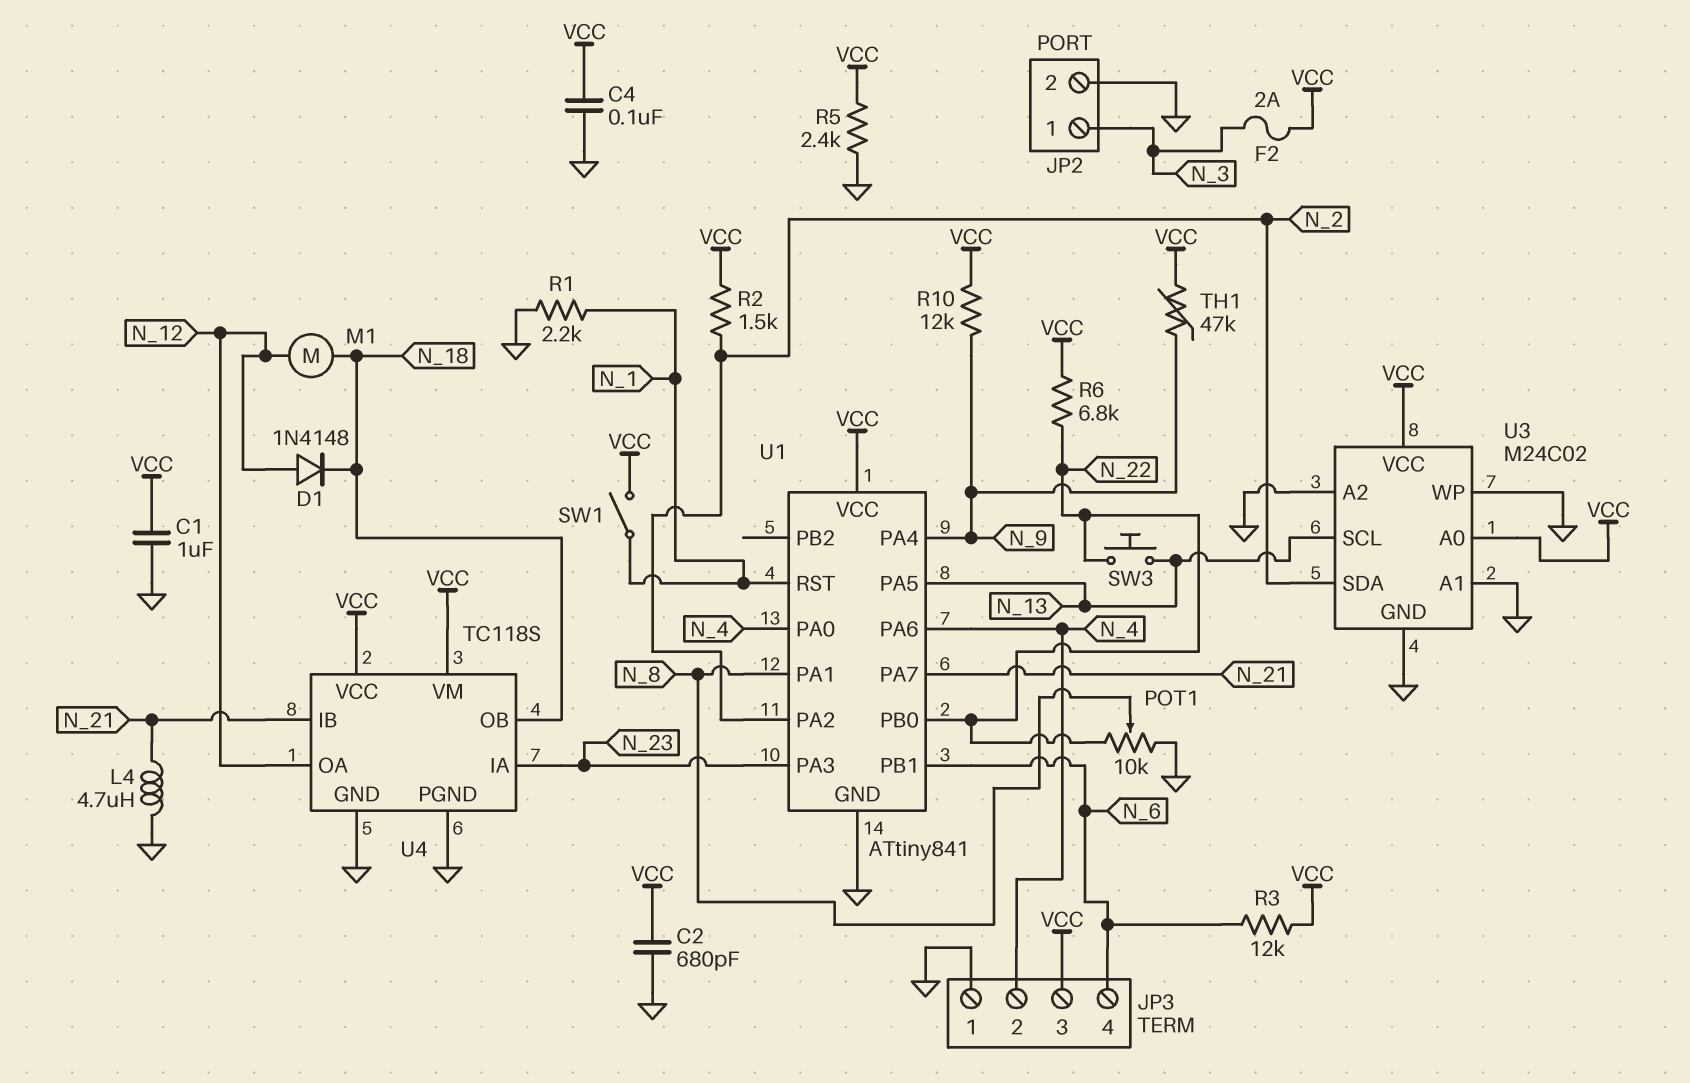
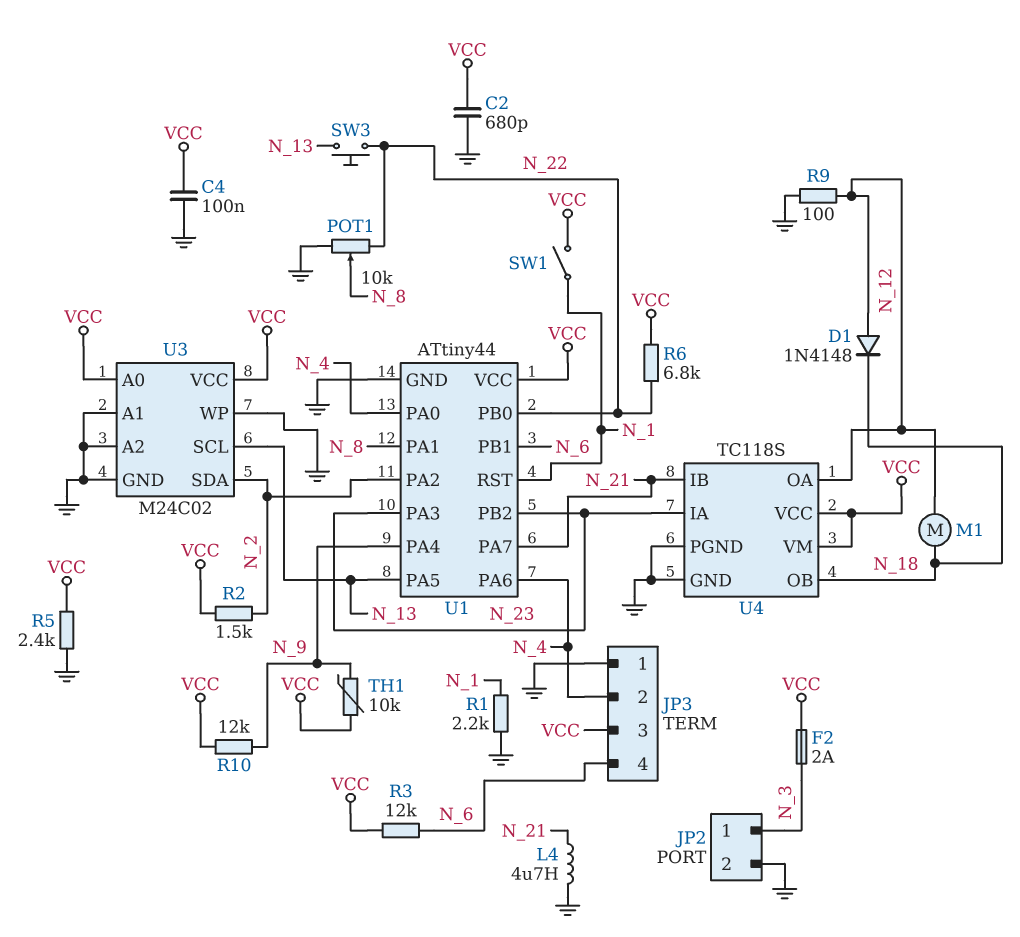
C1: 1uF (GND, VCC) -> none
R9: none -> 100 (GND, N_12)
TH1: 47k (N_9, VCC) -> 10k (N_9, VCC)
U1: ATtiny841 -> ATtiny44
U1 pin PB2: none -> N_23

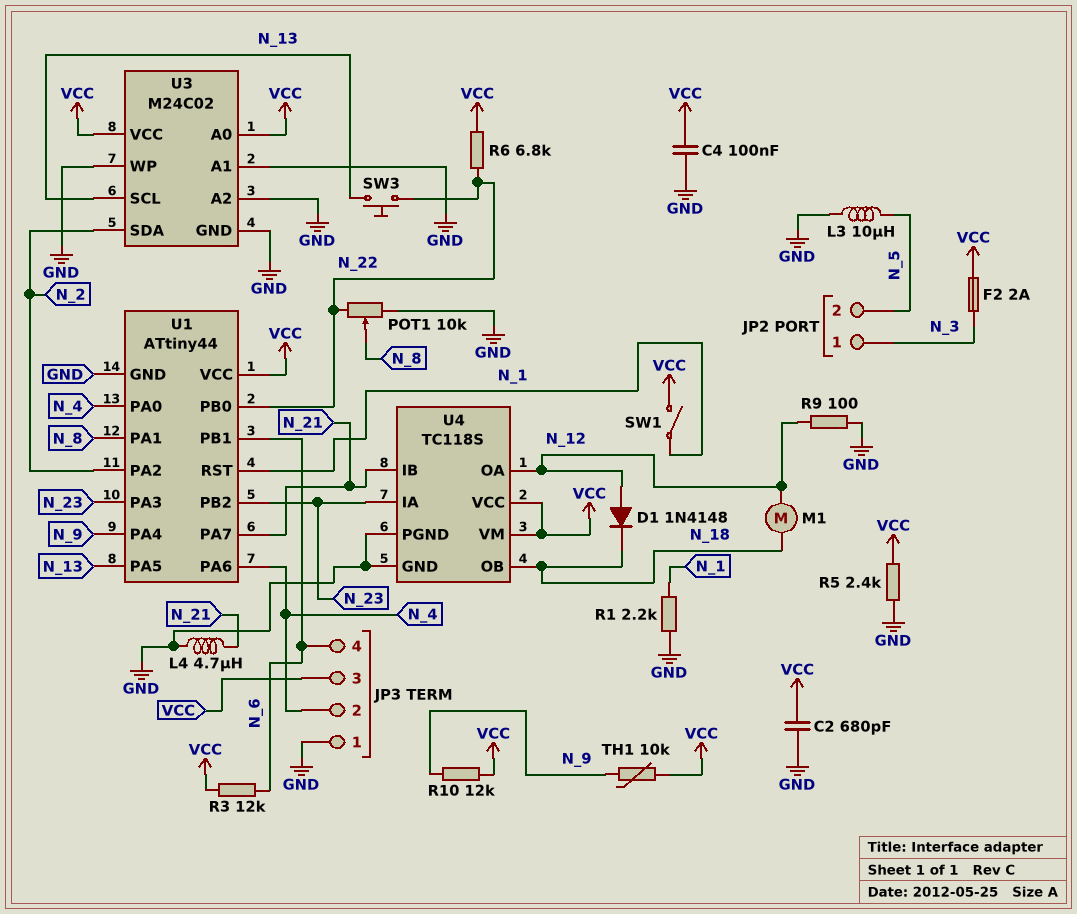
JP2 pin 2: GND -> N_5
L3: none -> 10uH (GND, N_5)
R2: 1.5k (N_2, VCC) -> none

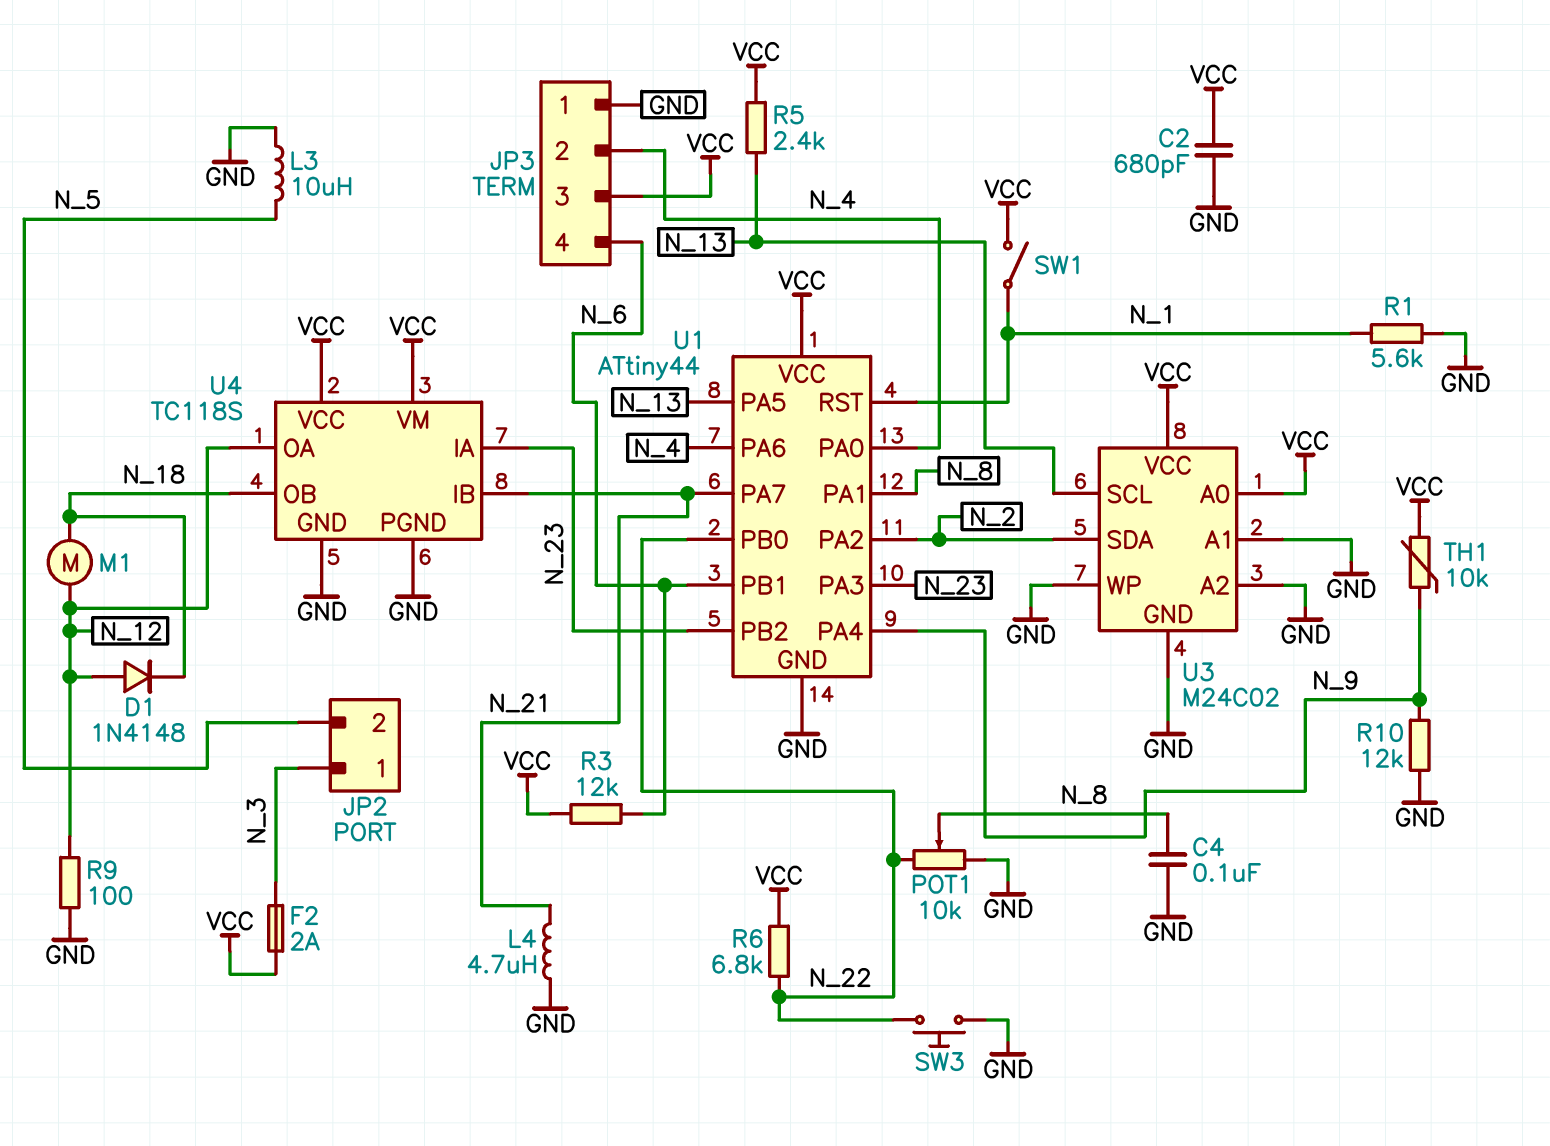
C4: 100nF (GND, VCC) -> 100nF (GND, N_8)
R1: 2.2k (GND, N_1) -> 5.6k (GND, N_1)
R5: 2.4k (GND, VCC) -> 2.4k (N_13, VCC)
R10: 12k (N_9, VCC) -> 12k (GND, N_9)
SW3: button (N_13, N_22) -> button (GND, N_22)

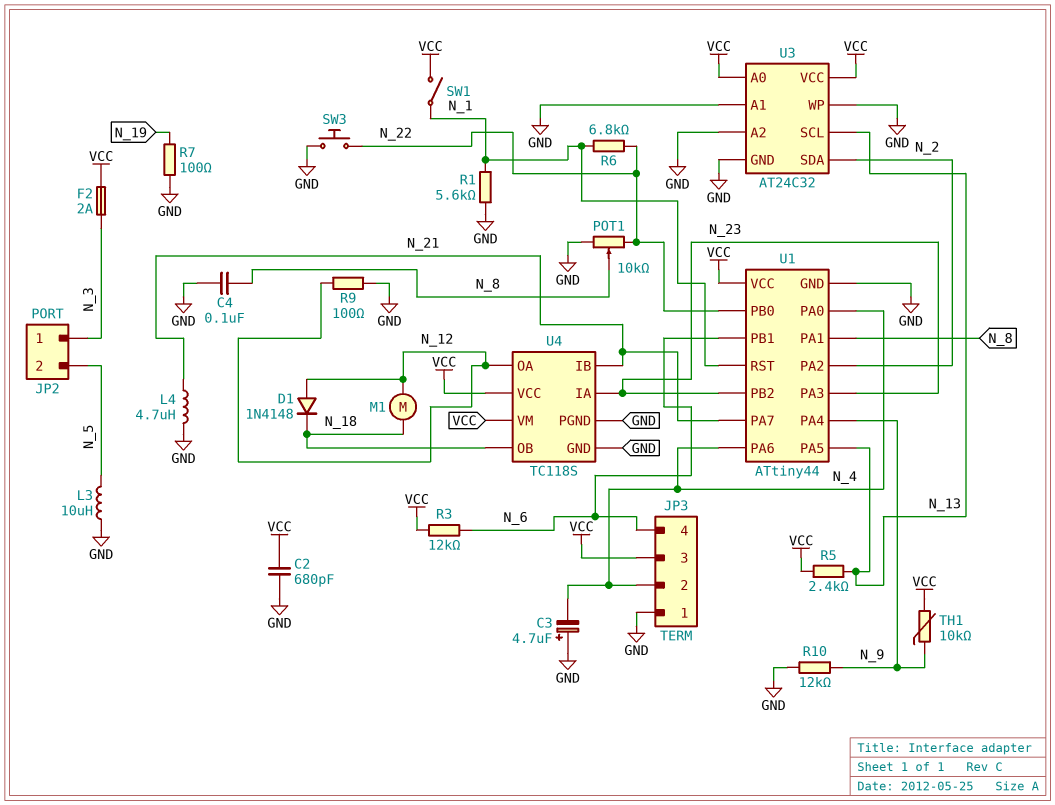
C3: none -> 4.7uF (plus GND, minus N_4)
R6: 6.8k (N_22, VCC) -> 6.8k (N_1, N_22)
R7: none -> 100 (GND, N_19)
U3: M24C02 -> AT24C32

